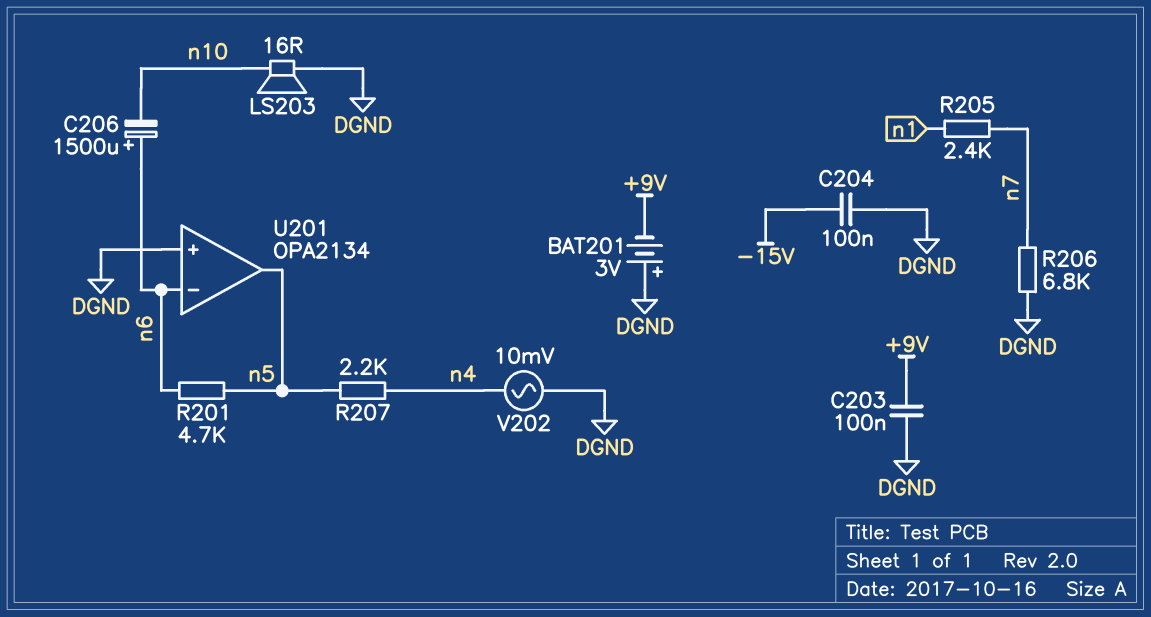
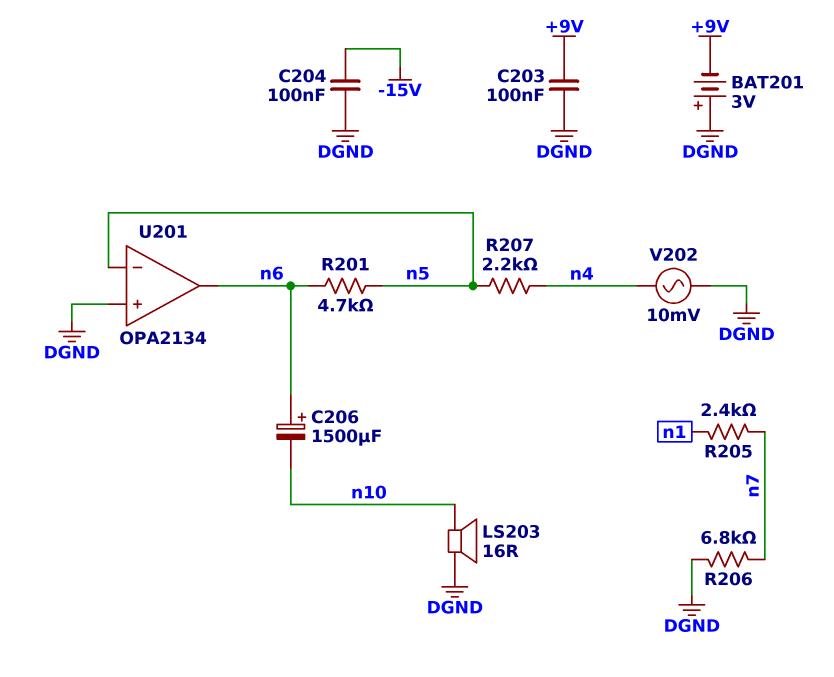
U201 pin in-: n6 -> n5
U201 pin out: n5 -> n6

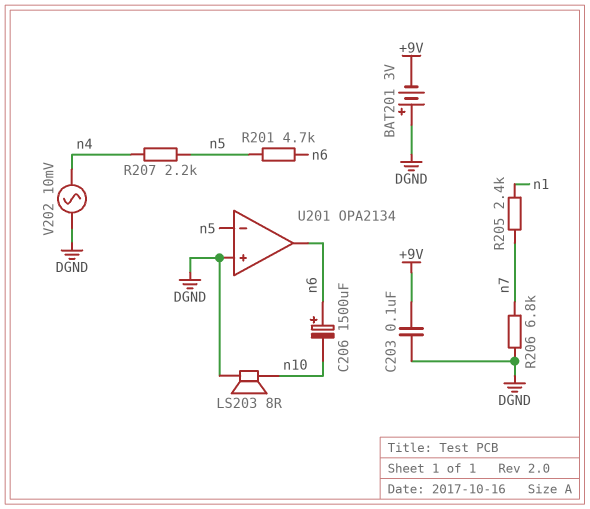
C204: 100nF (-15V, DGND) -> none
LS203: speaker 16R (DGND, n10) -> speaker 8R (DGND, n10)

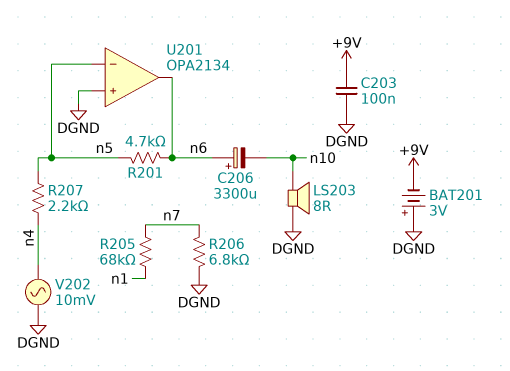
C206: 1500uF (plus n6, minus n10) -> 3300uF (plus n6, minus n10)
R205: 2.4k (n1, n7) -> 68k (n1, n7)

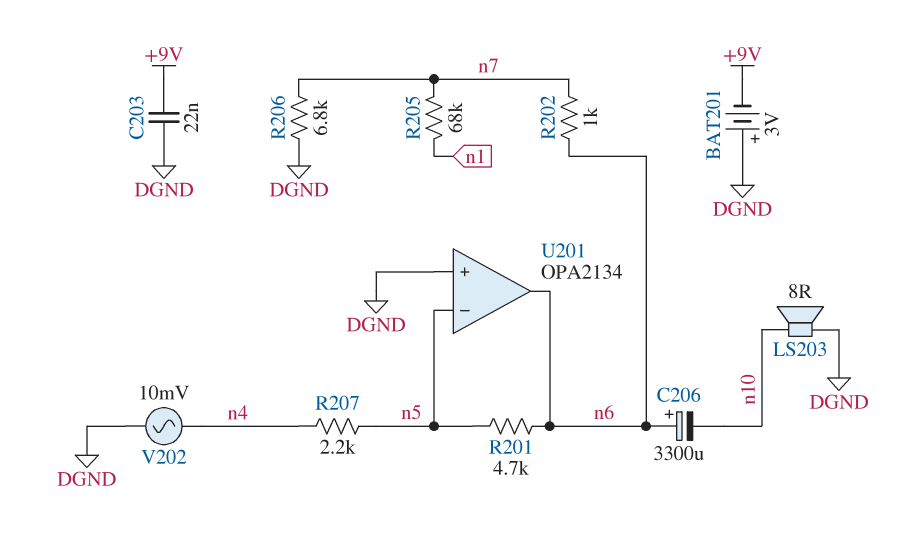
C203: 100nF (+9V, DGND) -> 22nF (+9V, DGND)
R202: none -> 1k (n6, n7)

